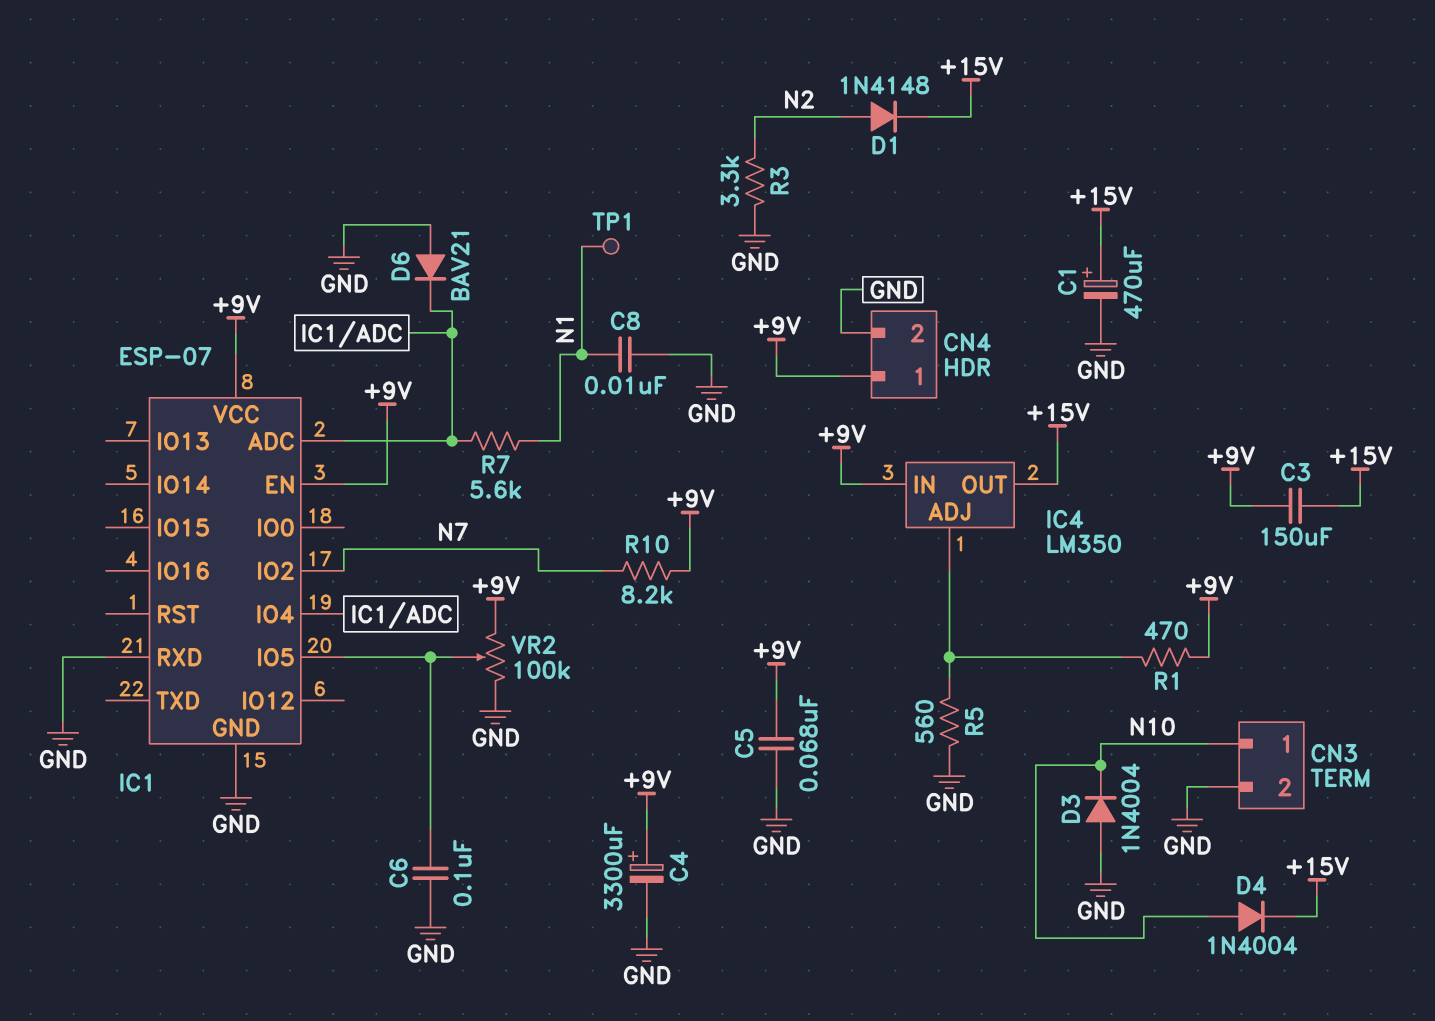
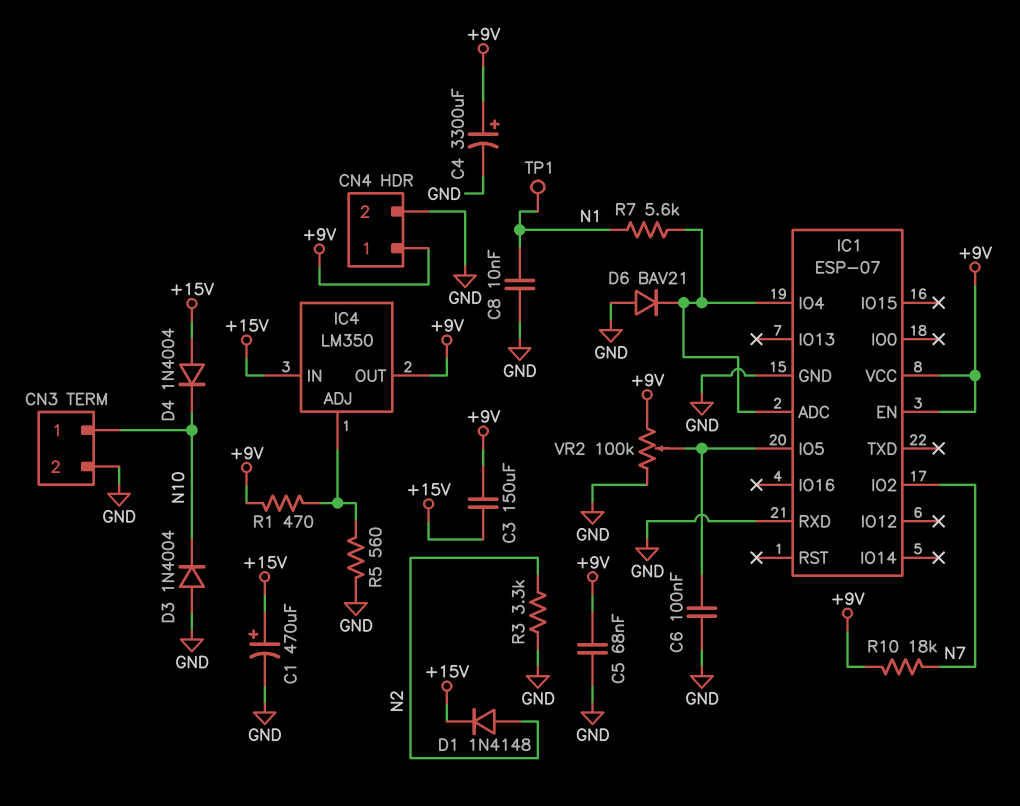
D4: diode 1N4004 (A N10, K +15V) -> diode 1N4004 (A +15V, K N10)
IC4 pin IN: +9V -> +15V
IC4 pin OUT: +15V -> +9V
R10: 8.2k (+9V, N7) -> 18k (+9V, N7)

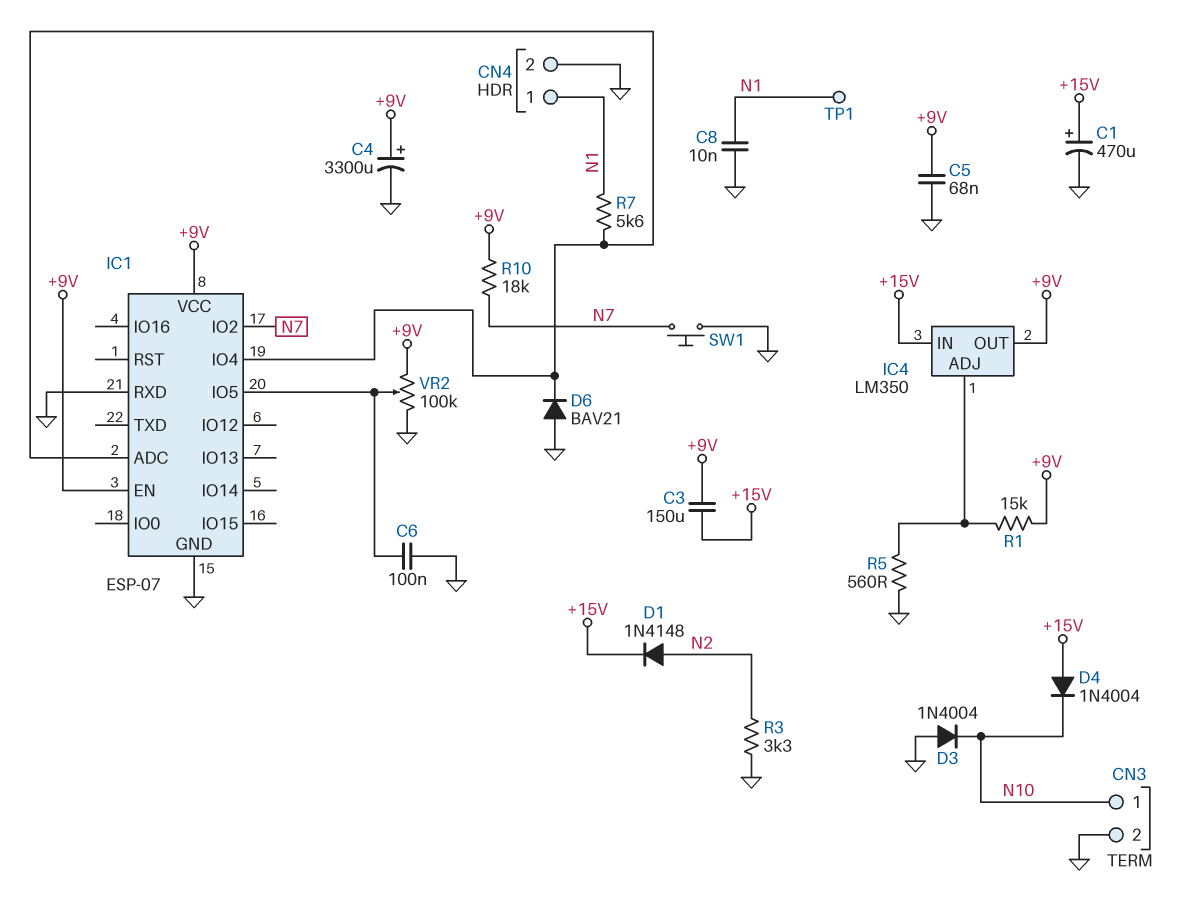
CN4 pin 1: +9V -> N1
R1: 470 (+9V, IC4/ADJ) -> 15k (+9V, IC4/ADJ)
SW1: none -> button (GND, N7)

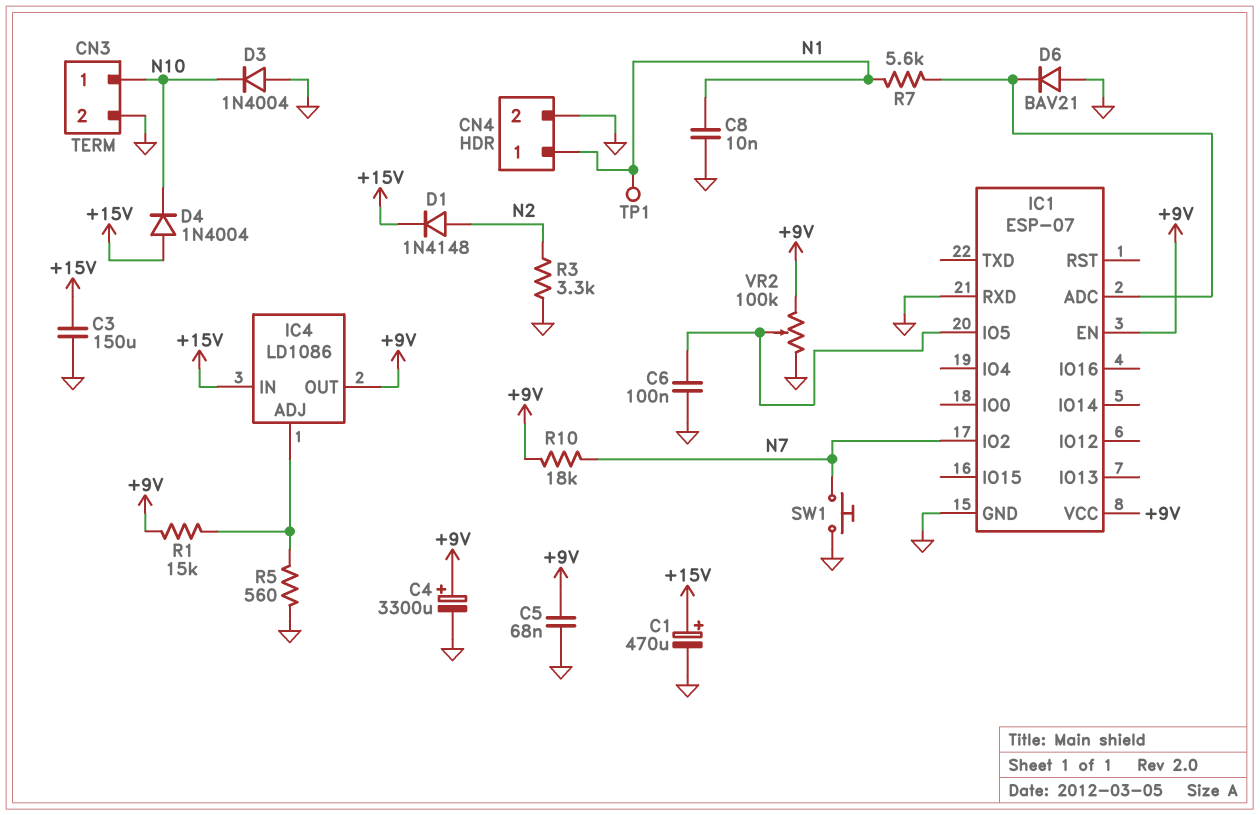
C3: 150uF (+9V, +15V) -> 150uF (+15V, GND)
IC1 pin IO4: IC1/ADC -> none
IC4: LM350 -> LD1086

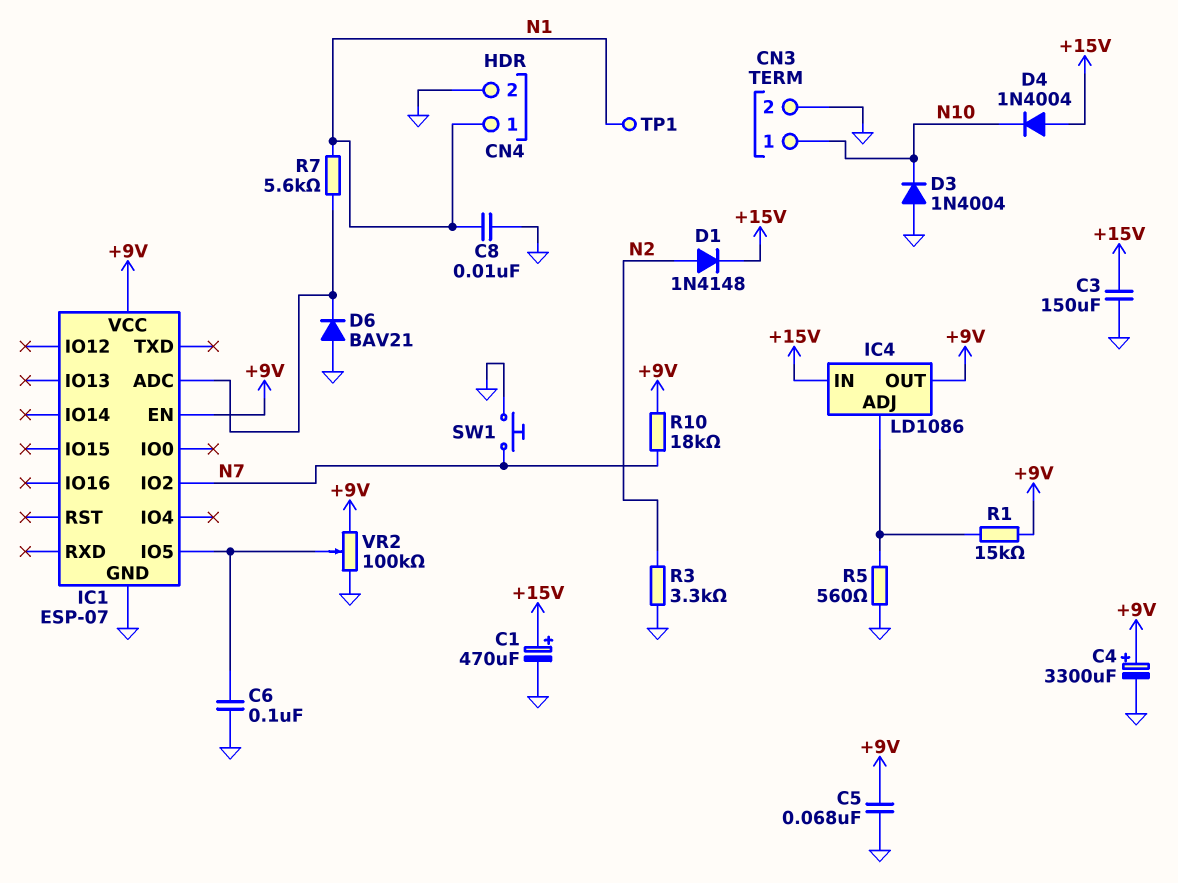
IC1 pin RXD: GND -> none

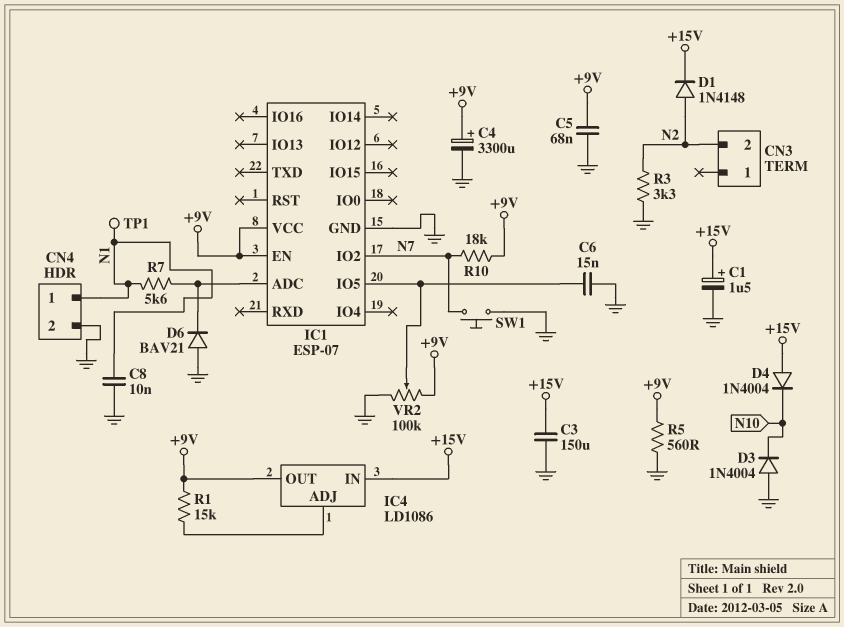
C1: 470uF (plus +15V, minus GND) -> 1.5uF (plus +15V, minus GND)
C6: 100nF (GND, IC1/IO5) -> 15nF (GND, IC1/IO5)
CN3 pin 1: N10 -> none
CN3 pin 2: GND -> N2
R5: 560 (GND, IC4/ADJ) -> 560 (+9V, GND)

